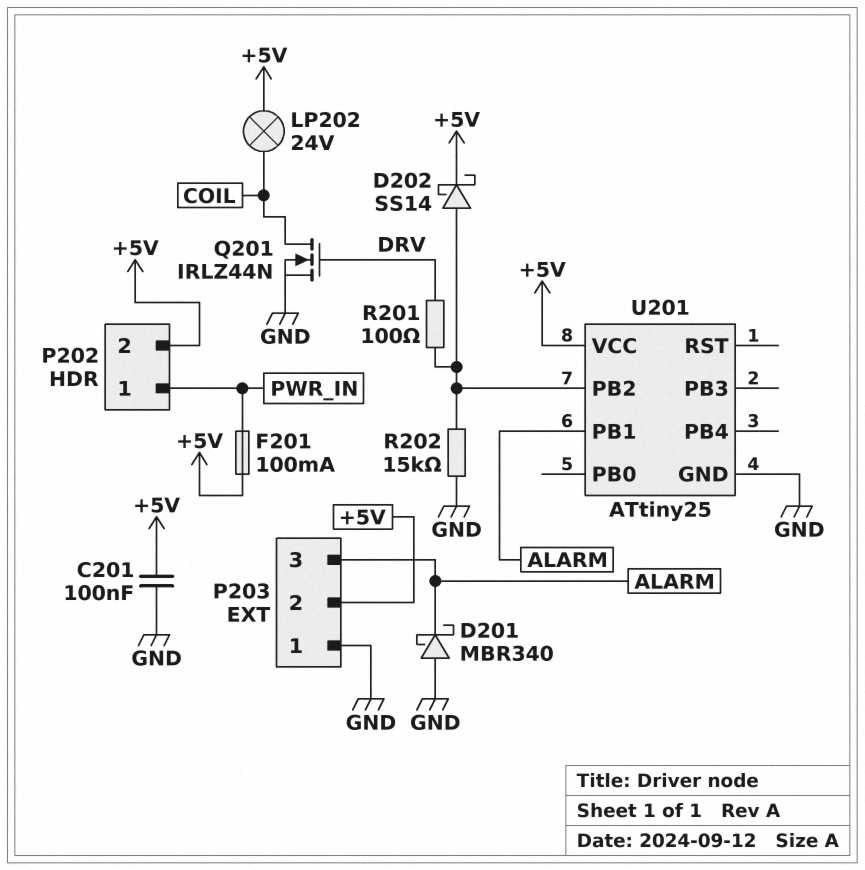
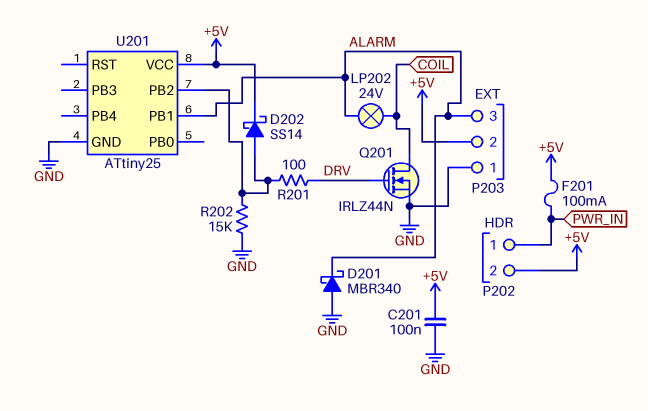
LP202: lamp 24V (+5V, COIL) -> lamp 24V (ALARM, COIL)

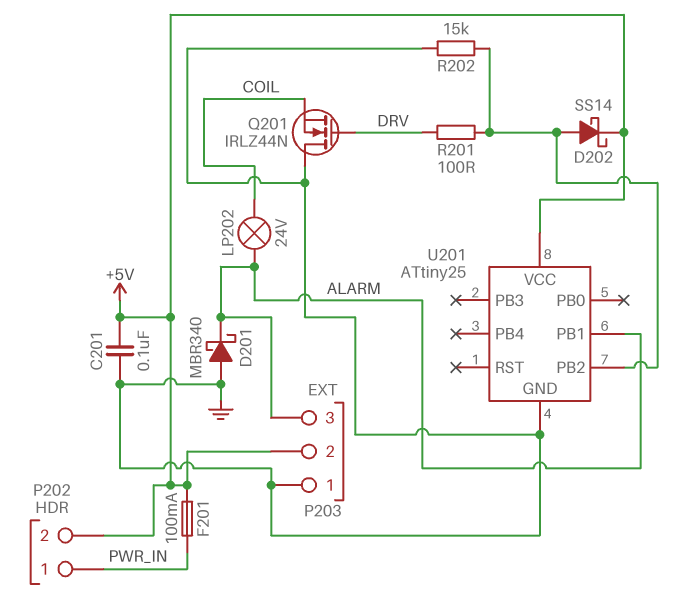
Q201: NMOS IRLZ44N (G DRV, D COIL, S GND) -> NMOS IRLZ44N (G DRV, D GND, S COIL)

